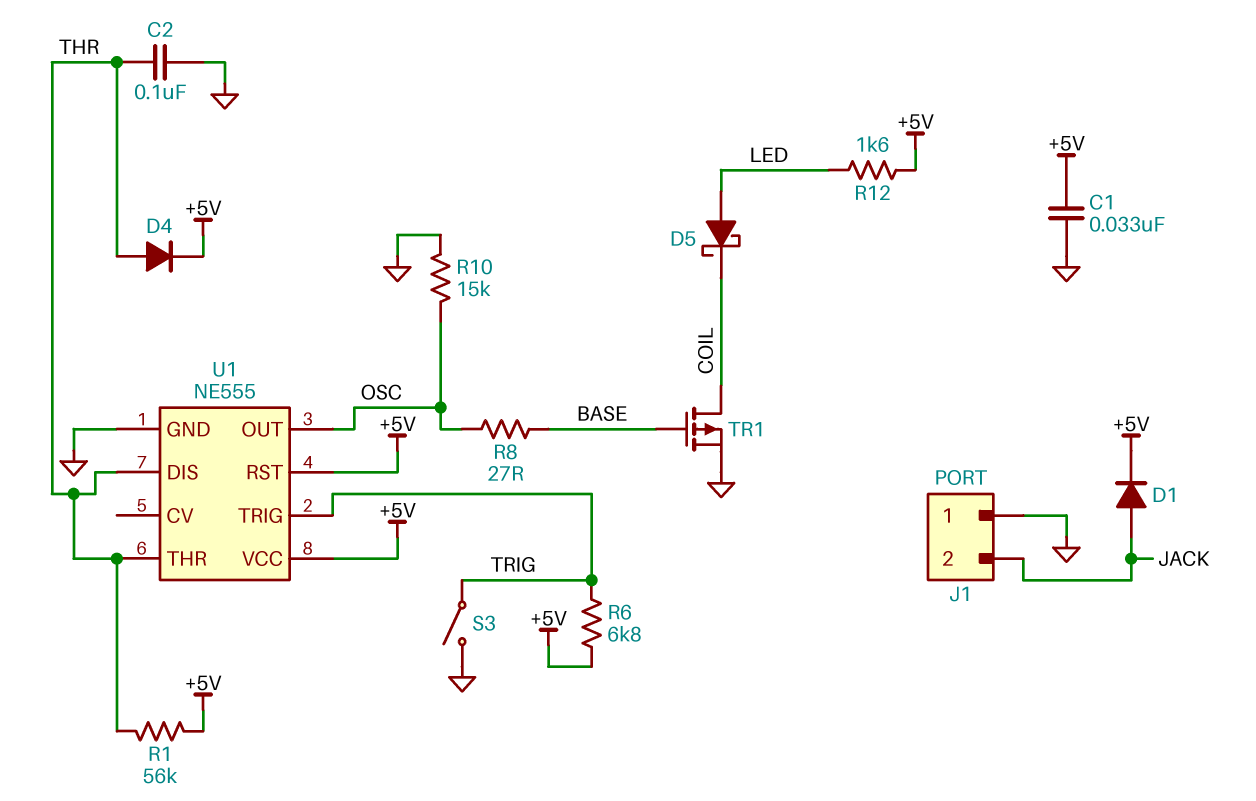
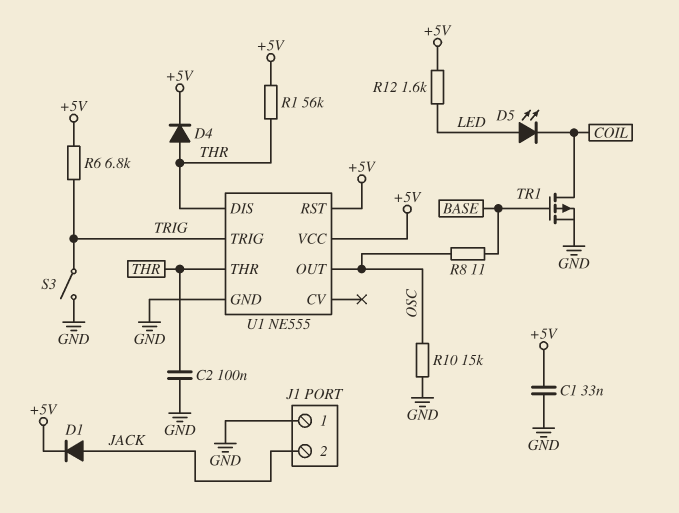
D5: schottky (A LED, K COIL) -> LED (A LED, K COIL)
R8: 27 (BASE, OSC) -> 11 (BASE, OSC)

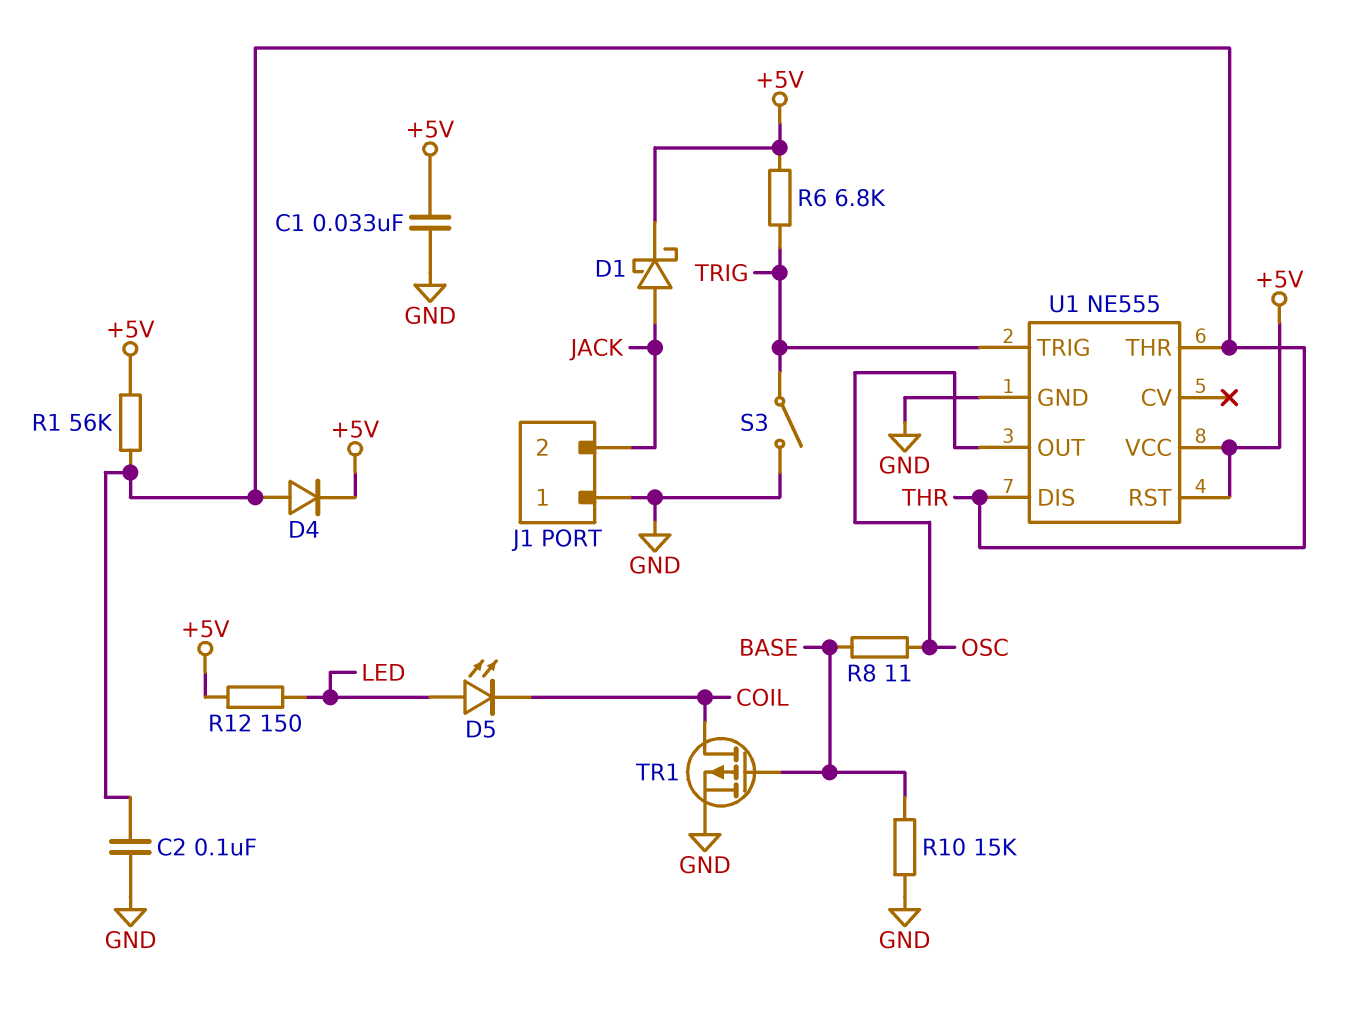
D1: diode (A JACK, K +5V) -> schottky (A JACK, K +5V)
R10: 15k (GND, OSC) -> 15k (BASE, GND)
R12: 1.6k (+5V, LED) -> 150 (+5V, LED)

